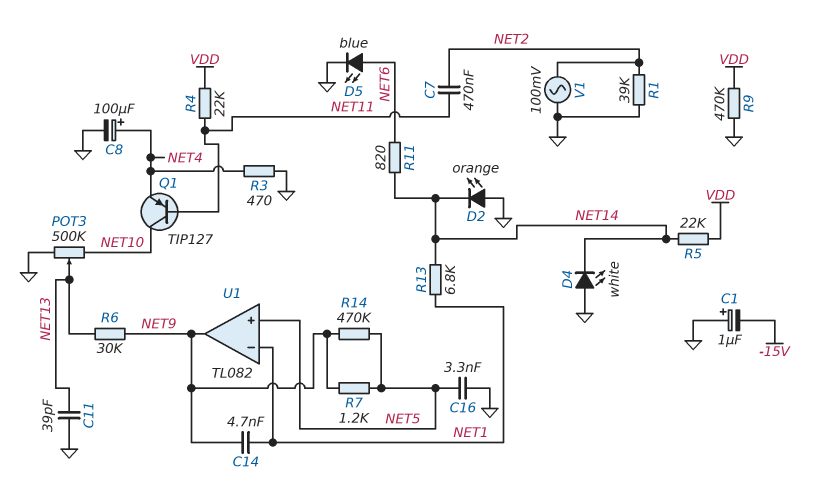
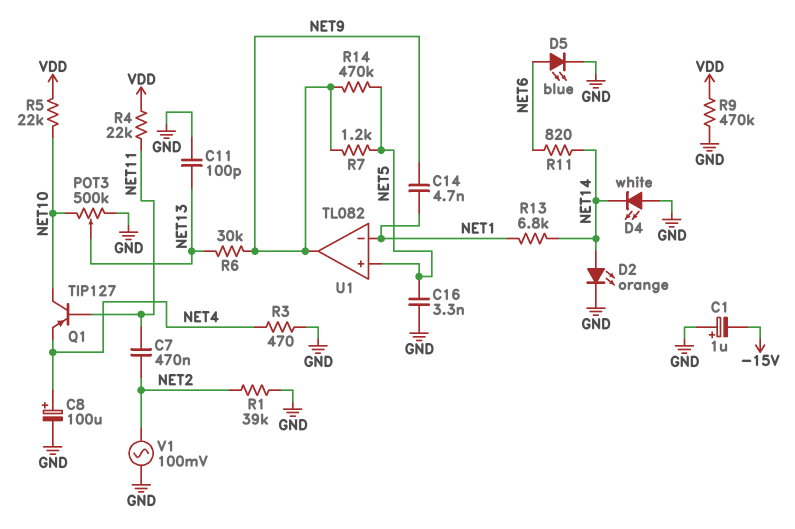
C11: 39pF (GND, NET13) -> 100pF (GND, NET13)
D2: LED orange (A GND, K NET14) -> LED orange (A NET14, K GND)
R5: 22k (NET14, VDD) -> 22k (NET10, VDD)

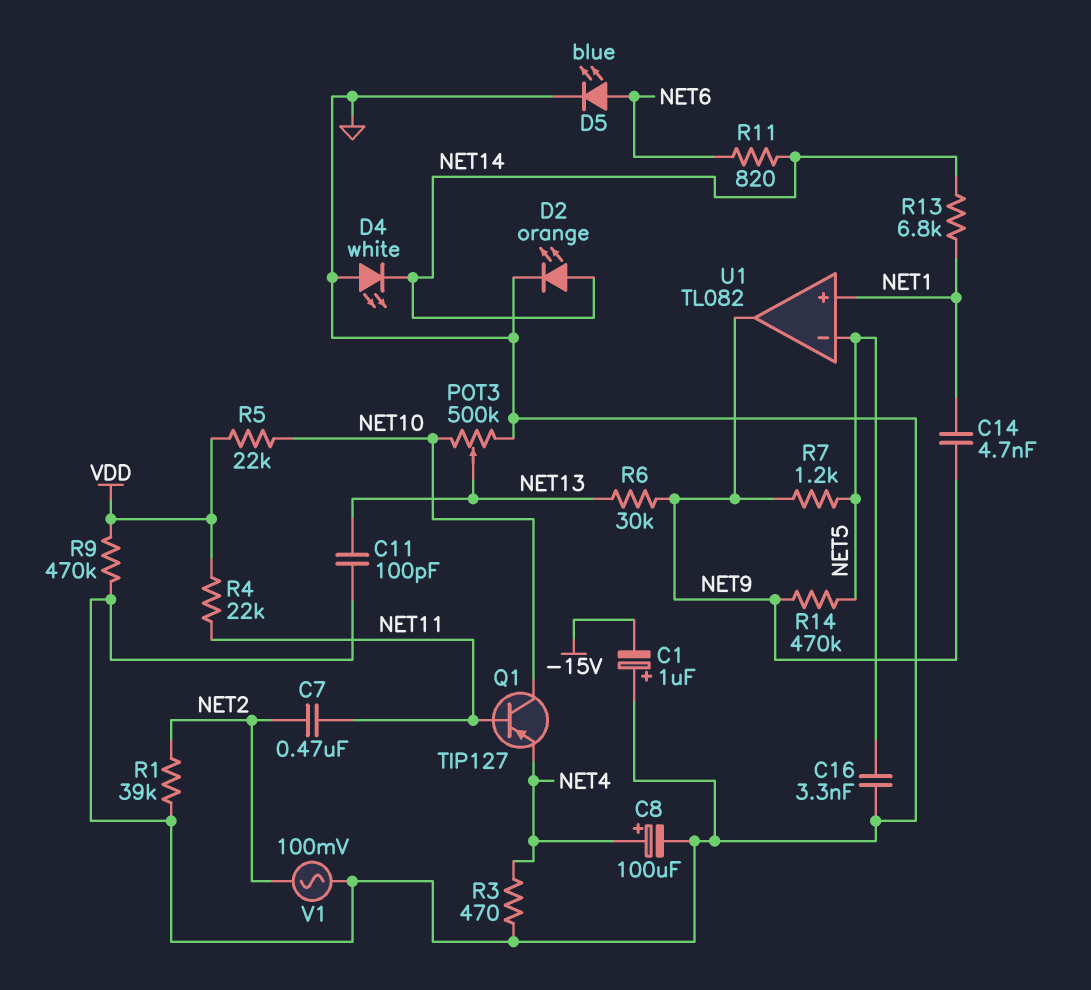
U1 pin in+: NET5 -> NET1
U1 pin in-: NET1 -> NET5

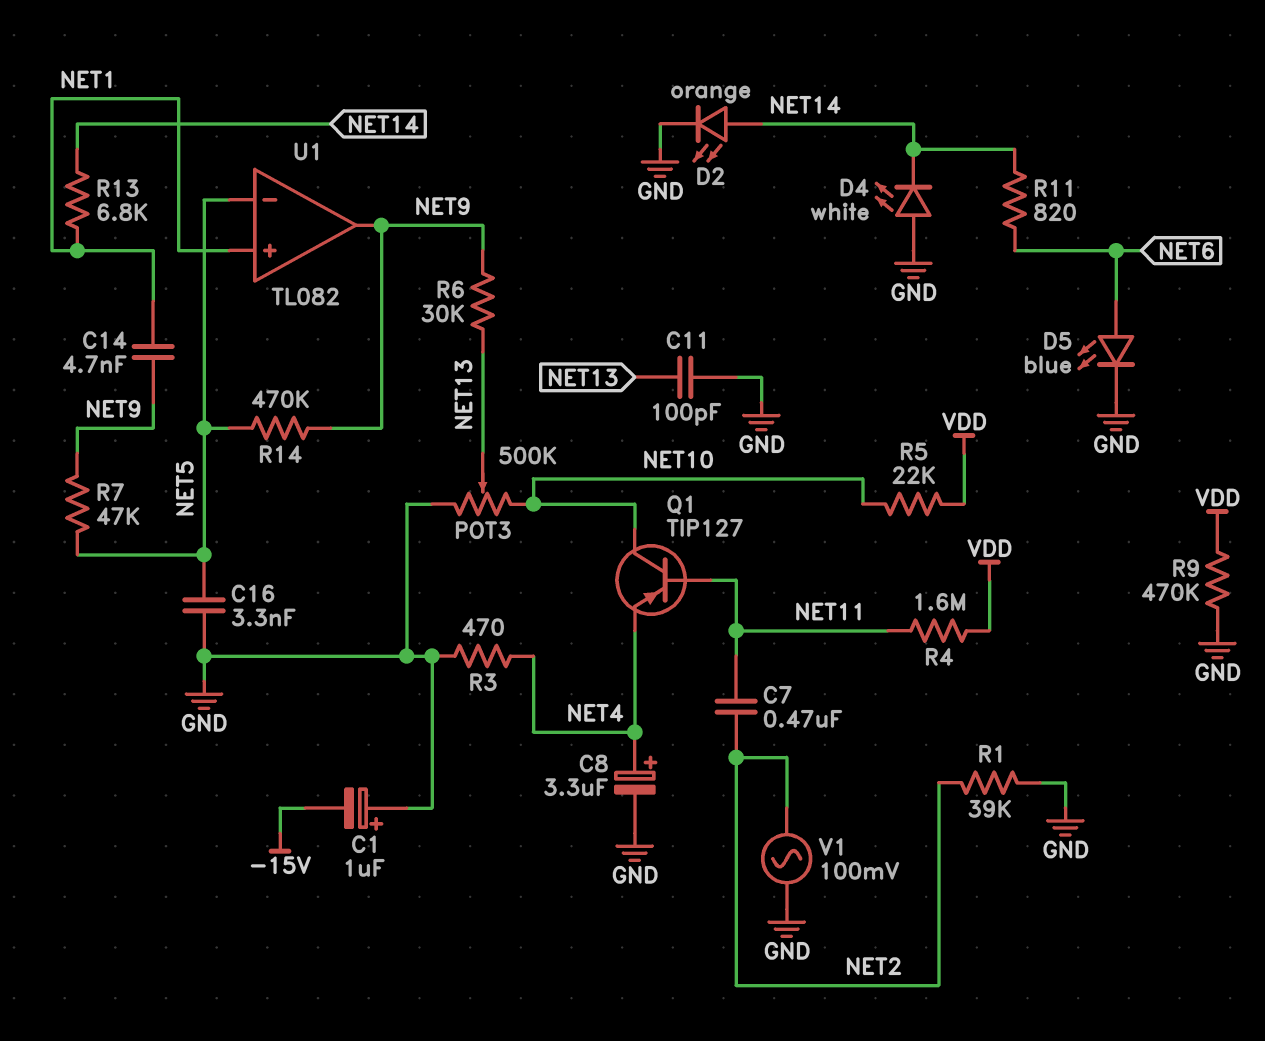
C8: 100uF (plus NET4, minus GND) -> 3.3uF (plus NET4, minus GND)
R4: 22k (NET11, VDD) -> 1.6M (NET11, VDD)
R7: 1.2k (NET5, NET9) -> 47k (NET5, NET9)

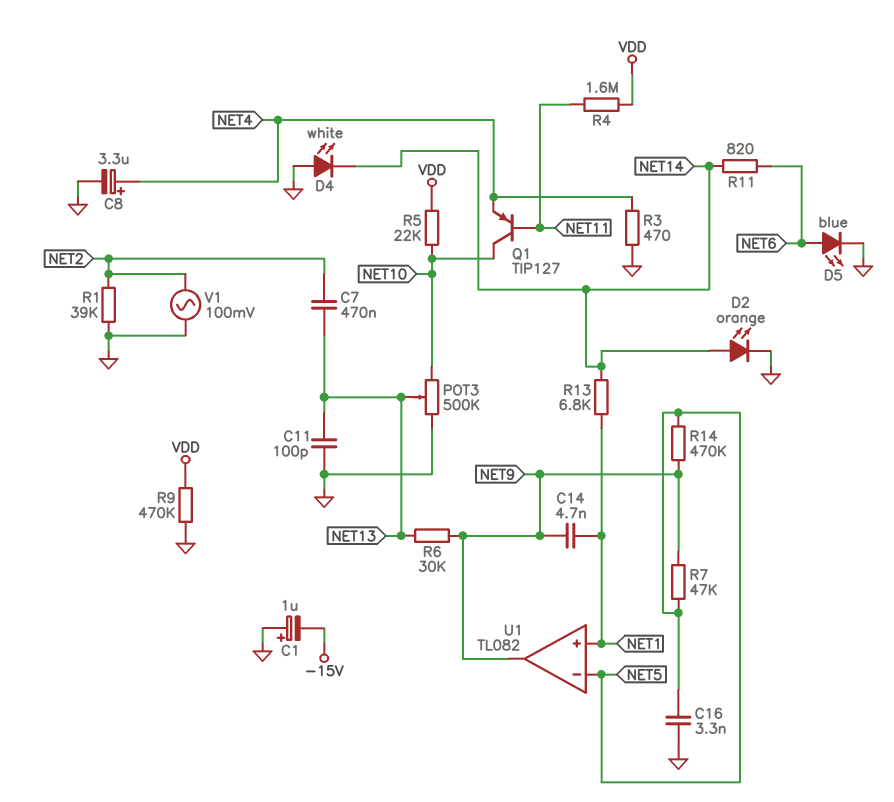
C7: 470nF (NET2, NET11) -> 470nF (NET2, NET13)

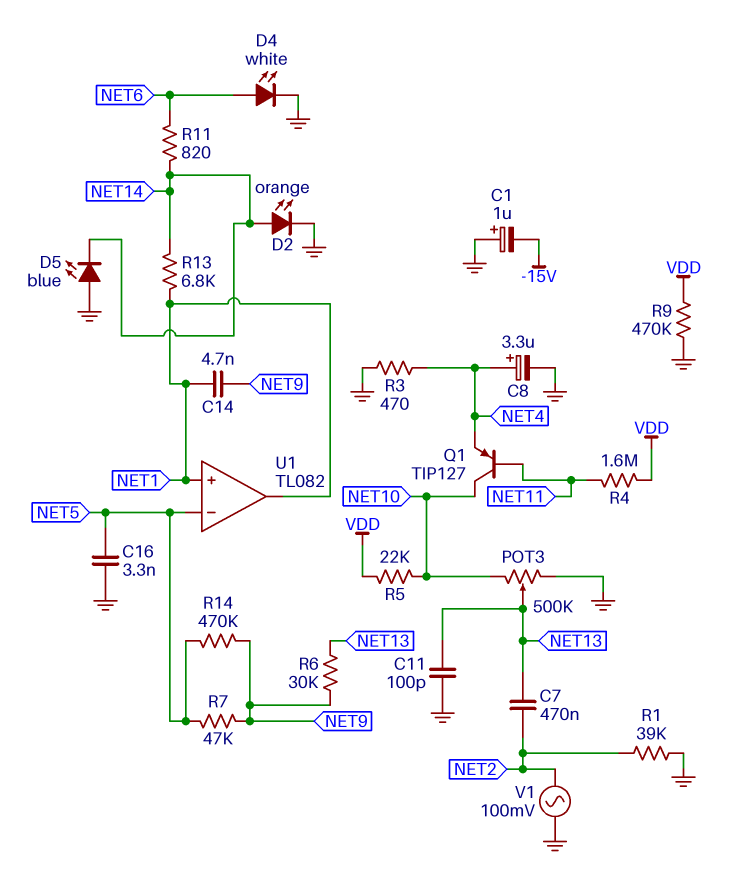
D4: LED white (A GND, K NET14) -> LED white (A NET6, K GND)
D5: LED blue (A NET6, K GND) -> LED blue (A GND, K NET14)
U1 pin out: NET9 -> NET1

